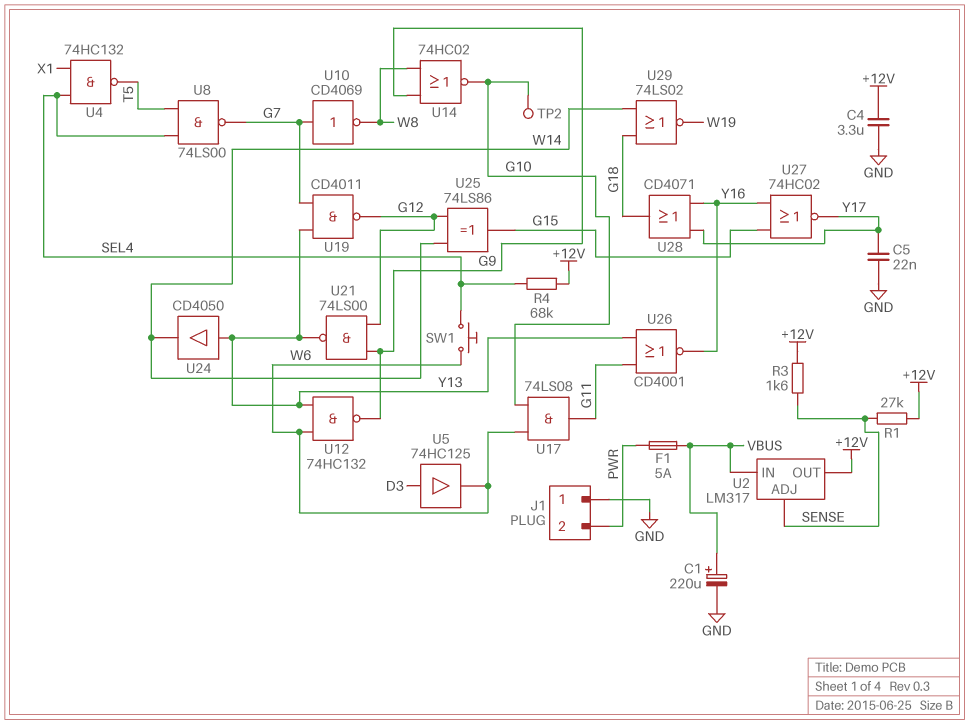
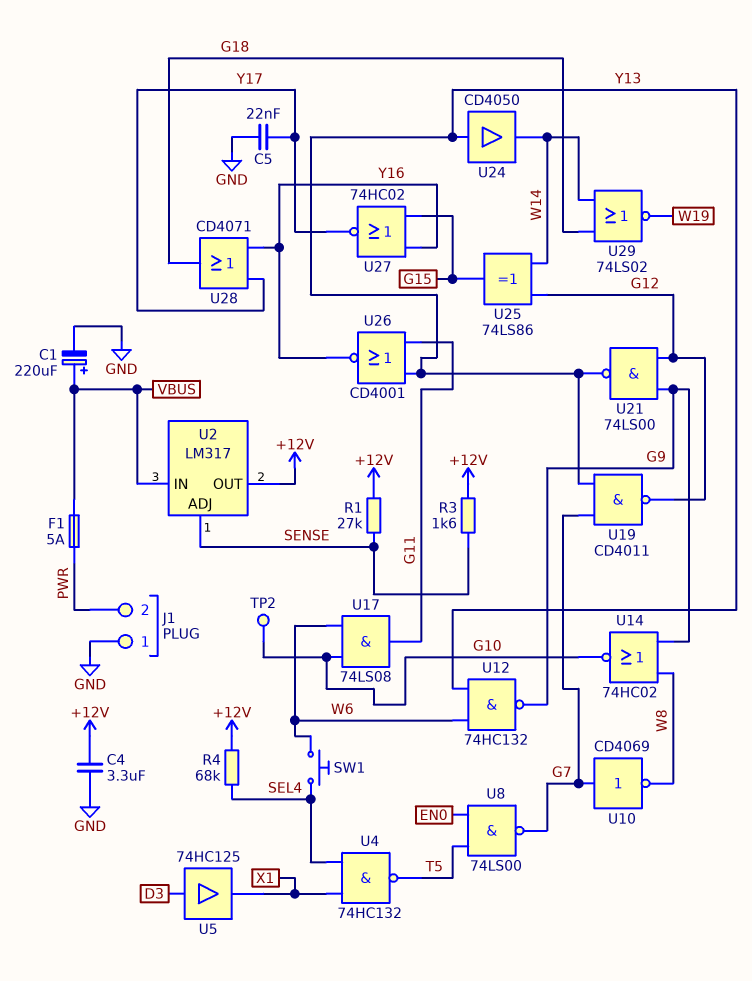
U5: buffer 74HC125 (in D3, out W6) -> buffer 74HC125 (in D3, out X1)
U8: NAND 74LS00 (in SEL4, in T5, out G7) -> NAND 74LS00 (in EN0, in T5, out G7)

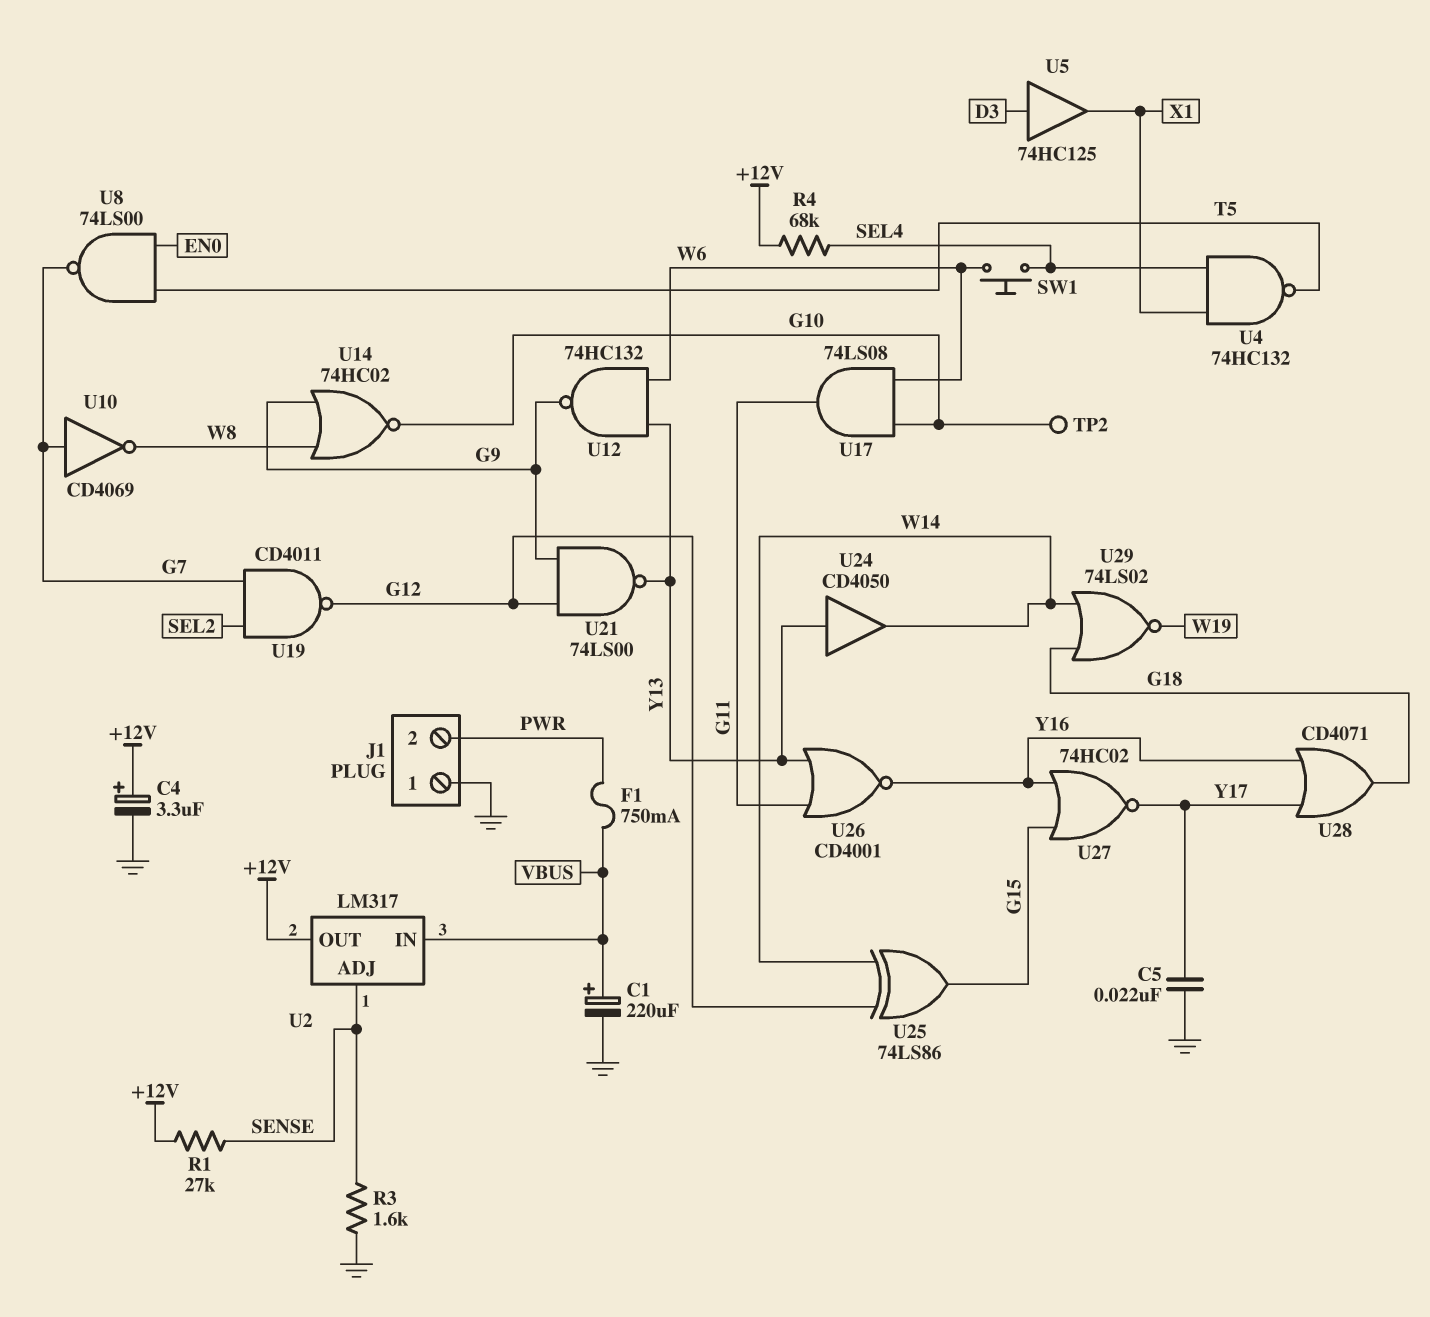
C4: 3.3uF (+12V, GND) -> 3.3uF (plus +12V, minus GND)
F1: 5A (PWR, VBUS) -> 750mA (PWR, VBUS)
R3: 1.6k (+12V, SENSE) -> 1.6k (GND, SENSE)
U19: NAND CD4011 (in G7, in Y13, out G12) -> NAND CD4011 (in G7, in SEL2, out G12)

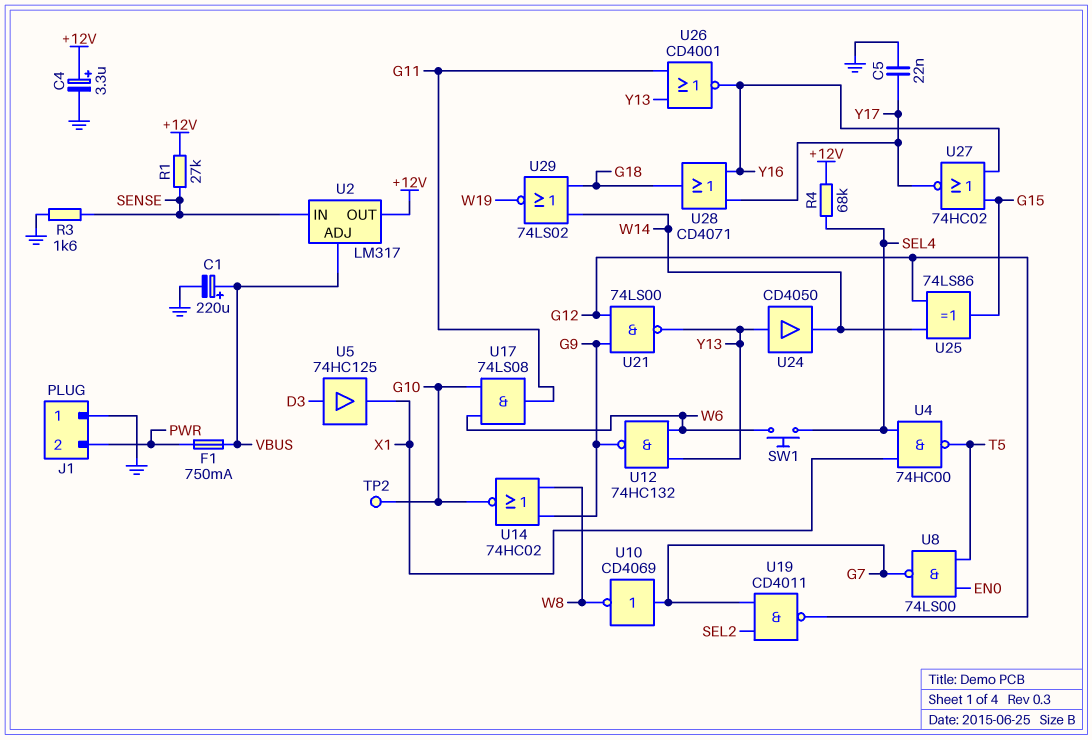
U2 pin ADJ: SENSE -> VBUS
U2 pin IN: VBUS -> SENSE
U4: NAND 74HC132 (in SEL4, in X1, out T5) -> NAND 74HC00 (in SEL4, in X1, out T5)

